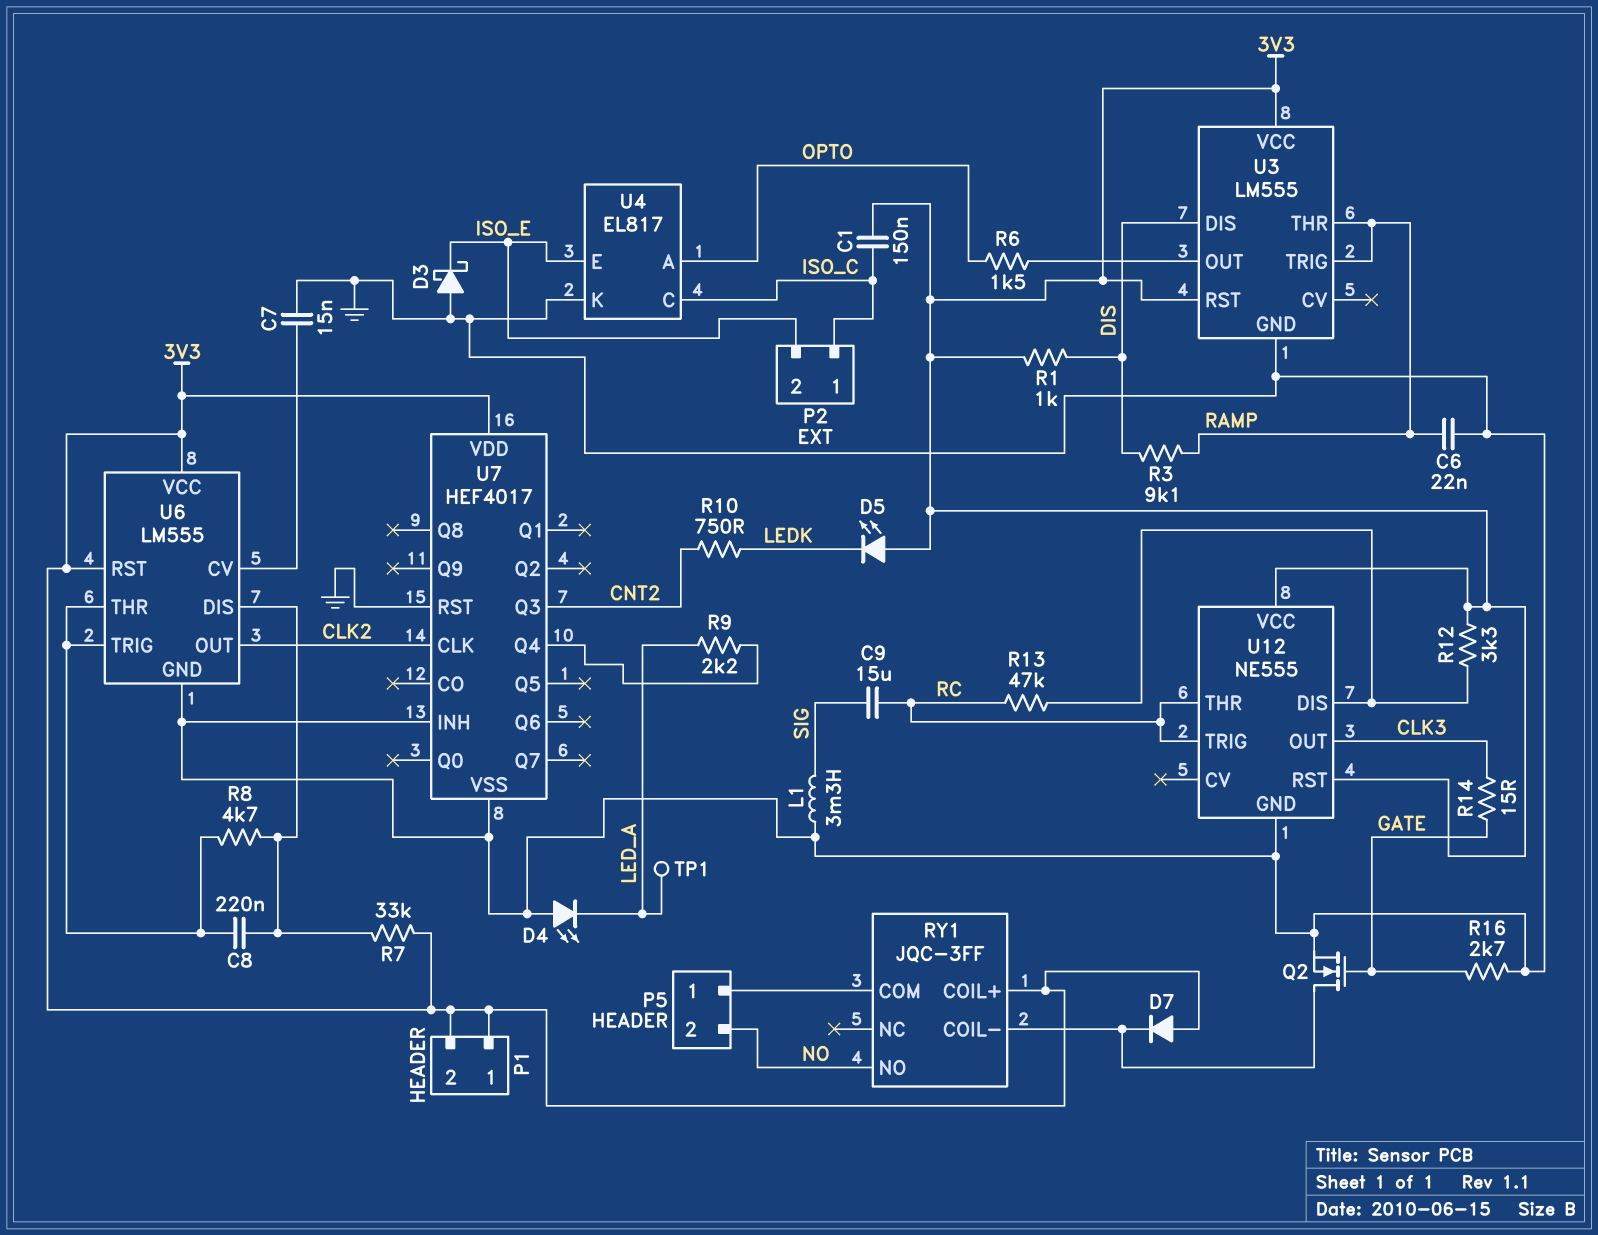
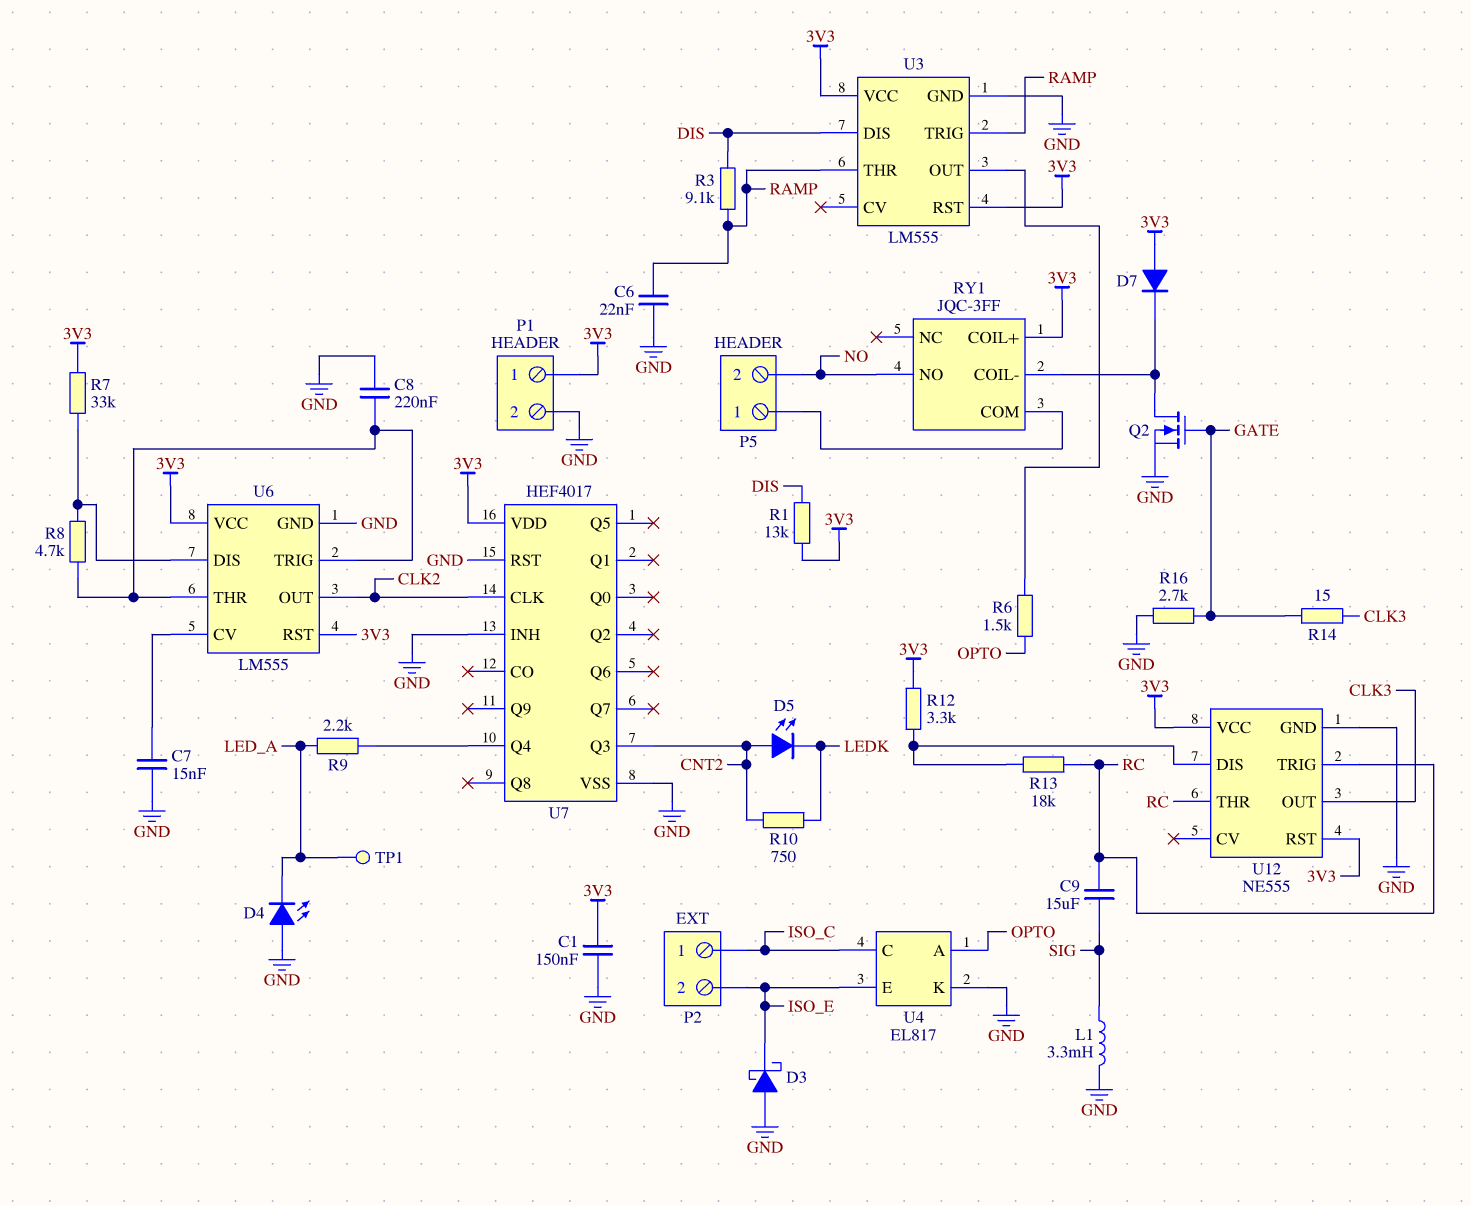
C1: 150nF (3V3, ISO_C) -> 150nF (3V3, GND)
C8: 220nF (U6/DIS, U6/THR) -> 220nF (GND, U6/THR)
D5: LED (A 3V3, K LEDK) -> LED (A CNT2, K LEDK)
P1 pin 2: 3V3 -> GND
R1: 1k (3V3, DIS) -> 13k (3V3, DIS)
R13: 47k (RC, U12/DIS) -> 18k (RC, U12/DIS)

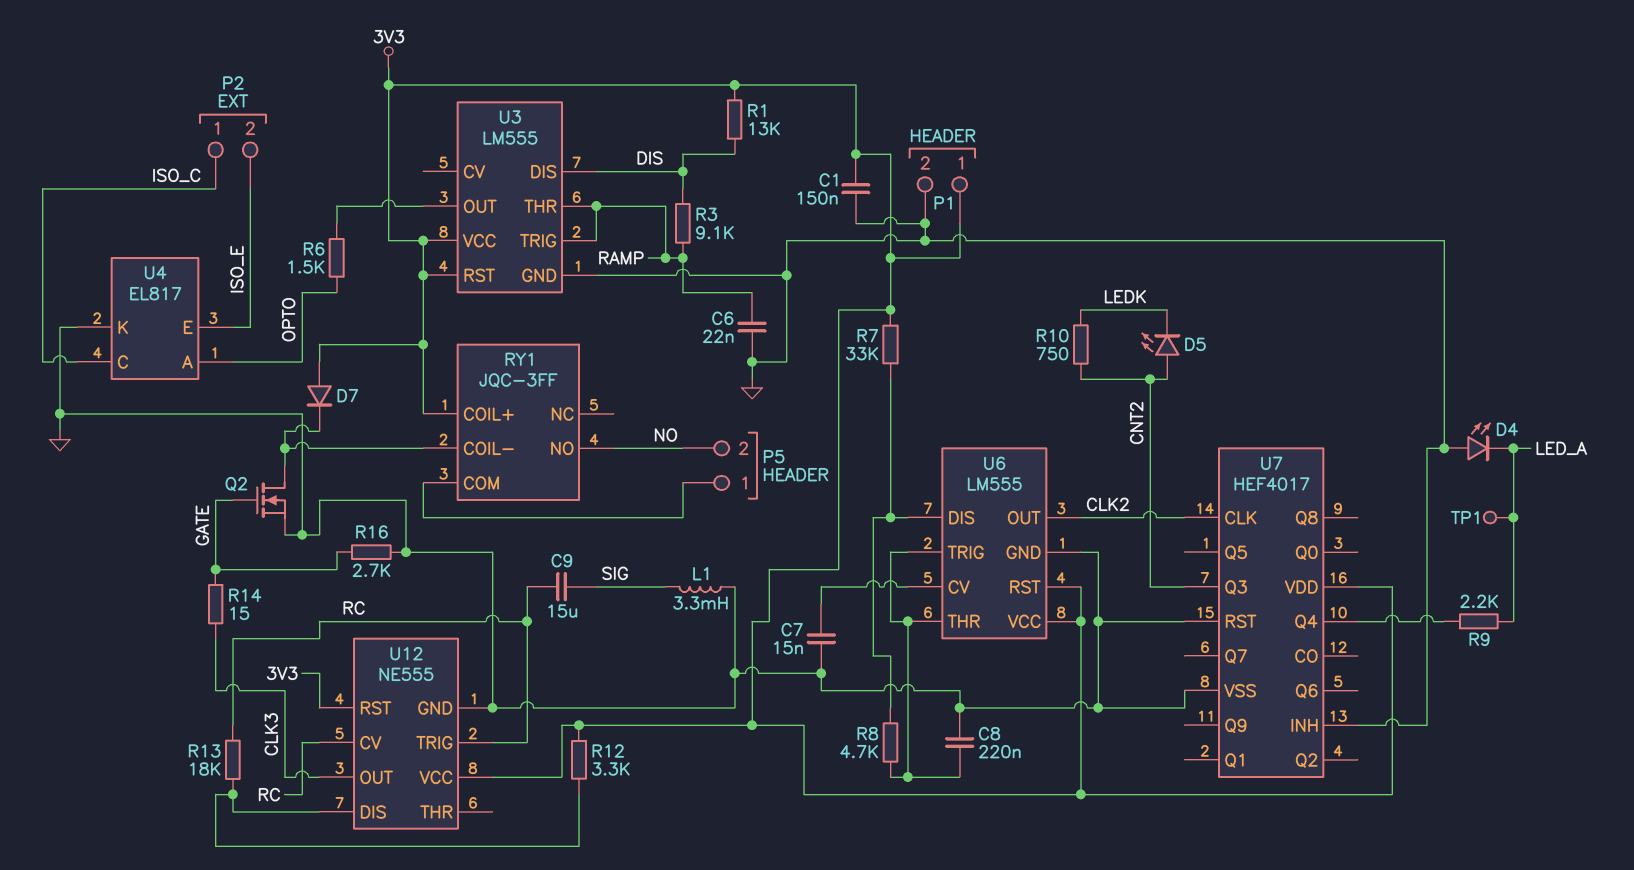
D3: schottky (A GND, K ISO_E) -> none
U12 pin CV: none -> RC
U12 pin THR: RC -> none

